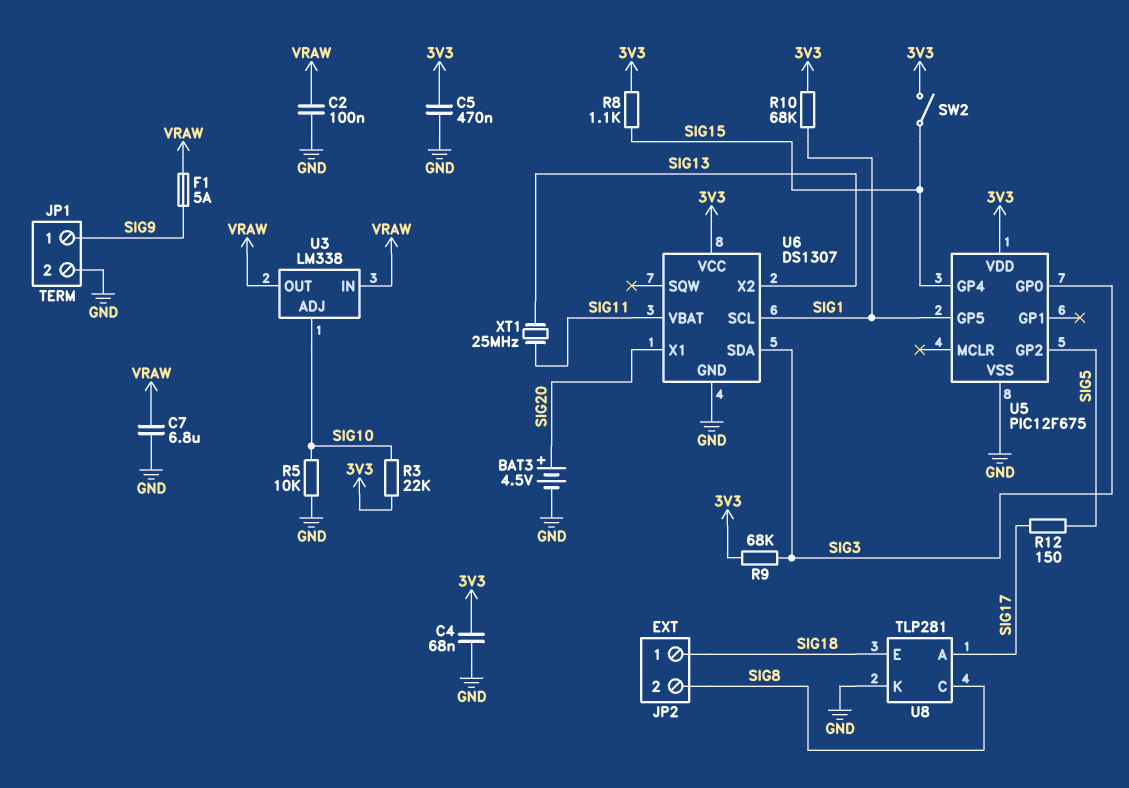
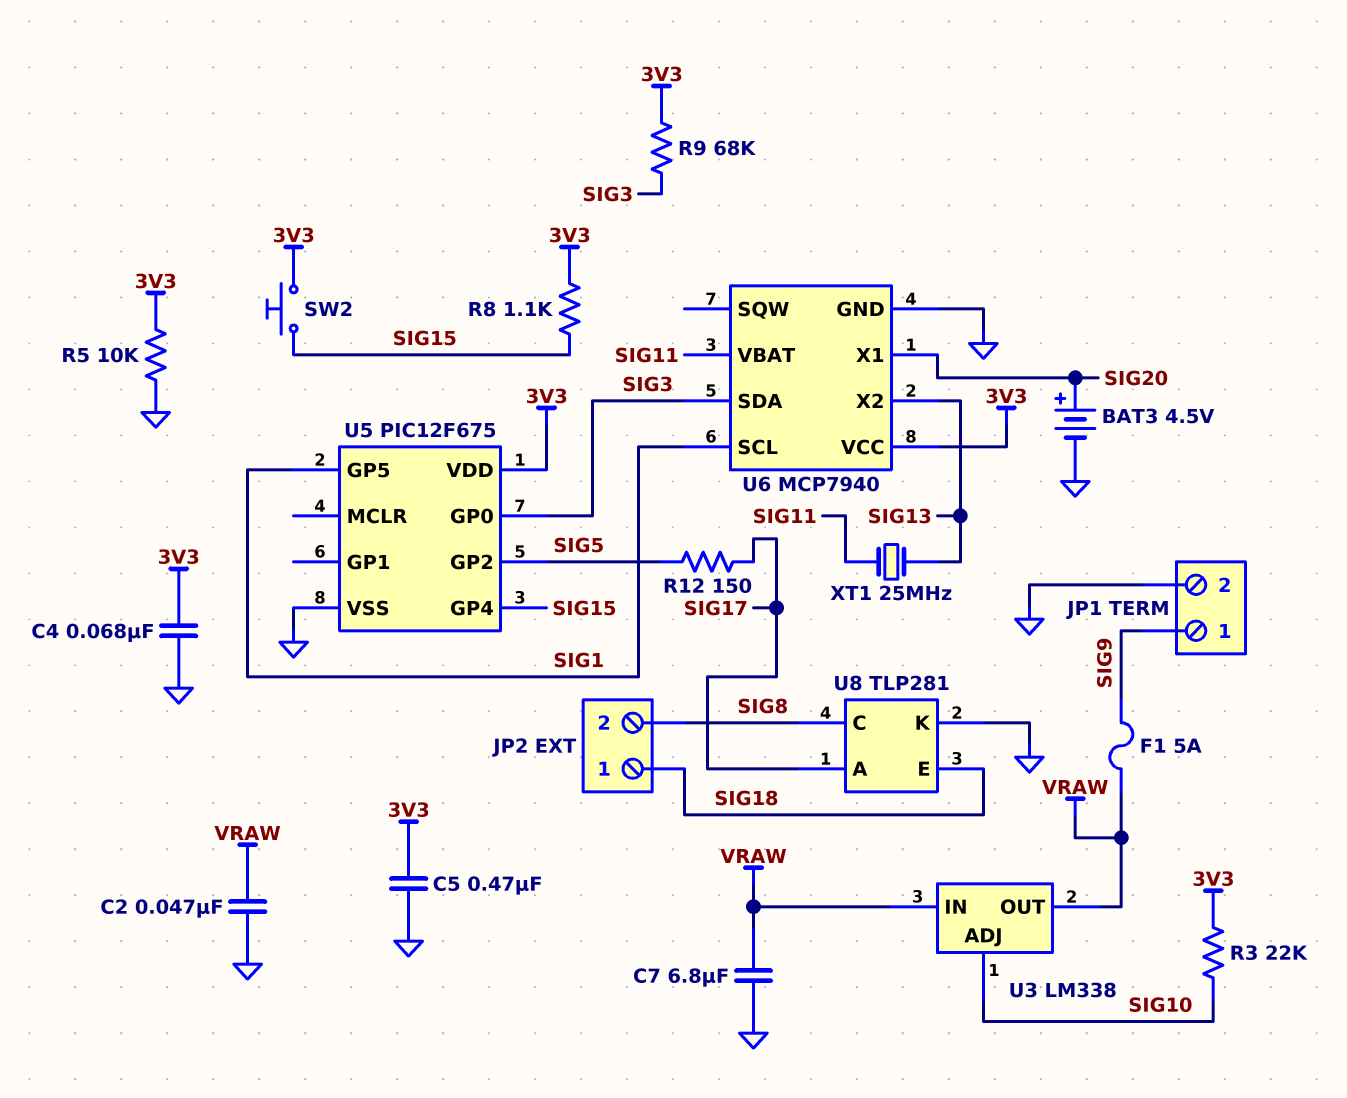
C2: 100nF (GND, VRAW) -> 47nF (GND, VRAW)
R5: 10k (GND, SIG10) -> 10k (3V3, GND)
R10: 68k (3V3, SIG1) -> none
SW2: switch (3V3, SIG15) -> button (3V3, SIG15)
U6: DS1307 -> MCP7940

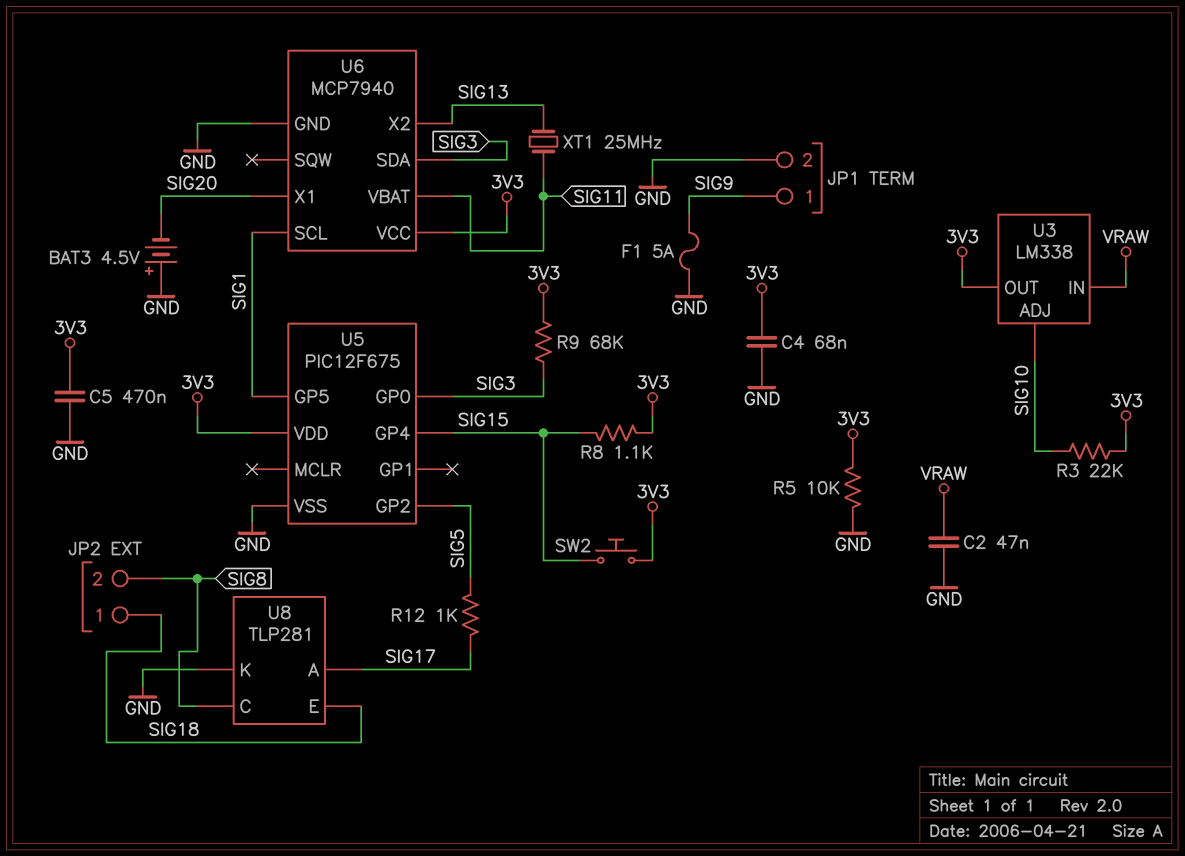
BAT3: 4.5V (plus SIG20, minus GND) -> 4.5V (plus GND, minus SIG20)
C7: 6.8uF (GND, VRAW) -> none
F1: 5A (SIG9, VRAW) -> 5A (GND, SIG9)
R12: 150 (SIG5, SIG17) -> 1k (SIG5, SIG17)
U3 pin OUT: VRAW -> 3V3

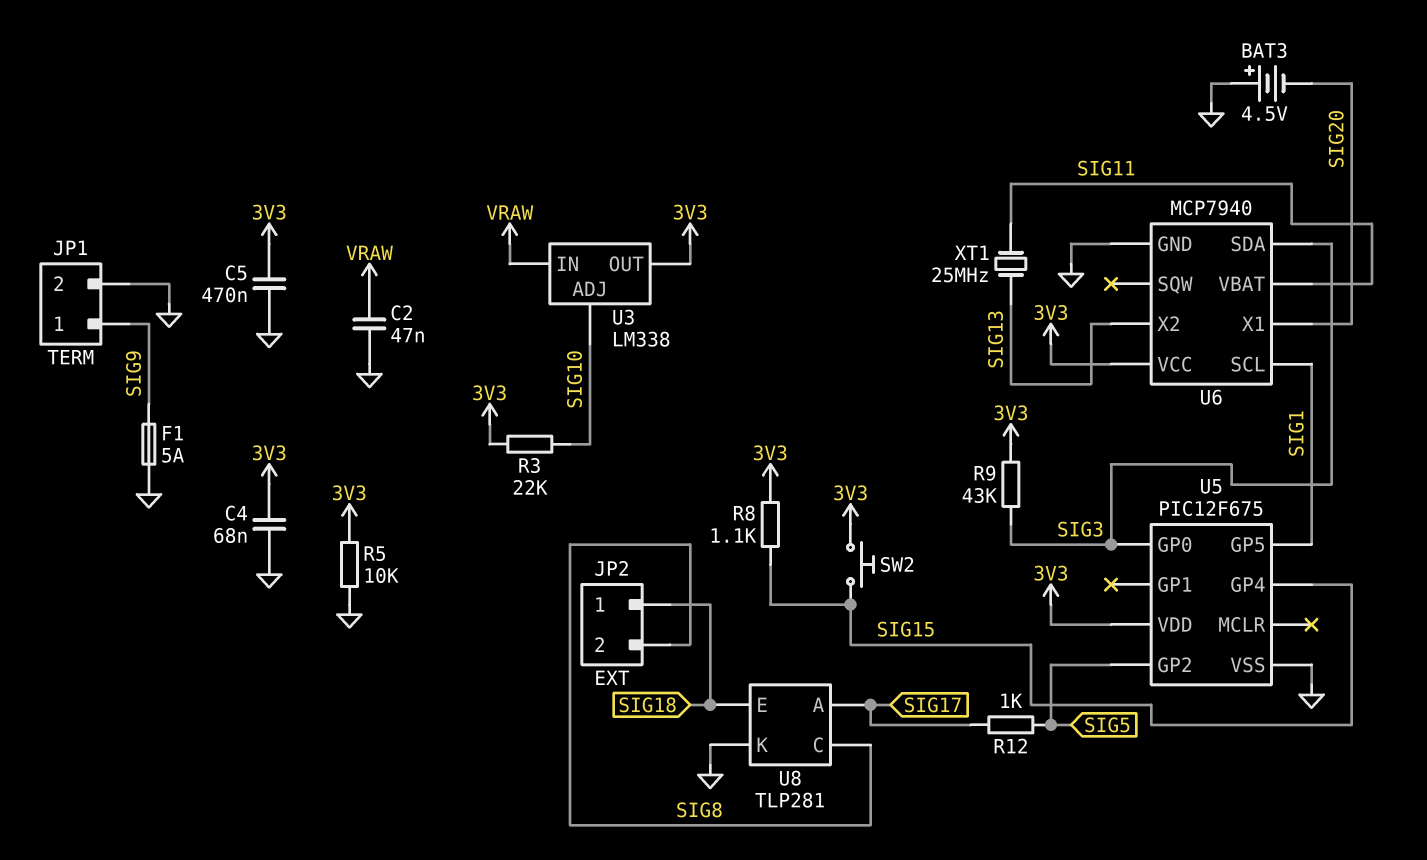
R9: 68k (3V3, SIG3) -> 43k (3V3, SIG3)

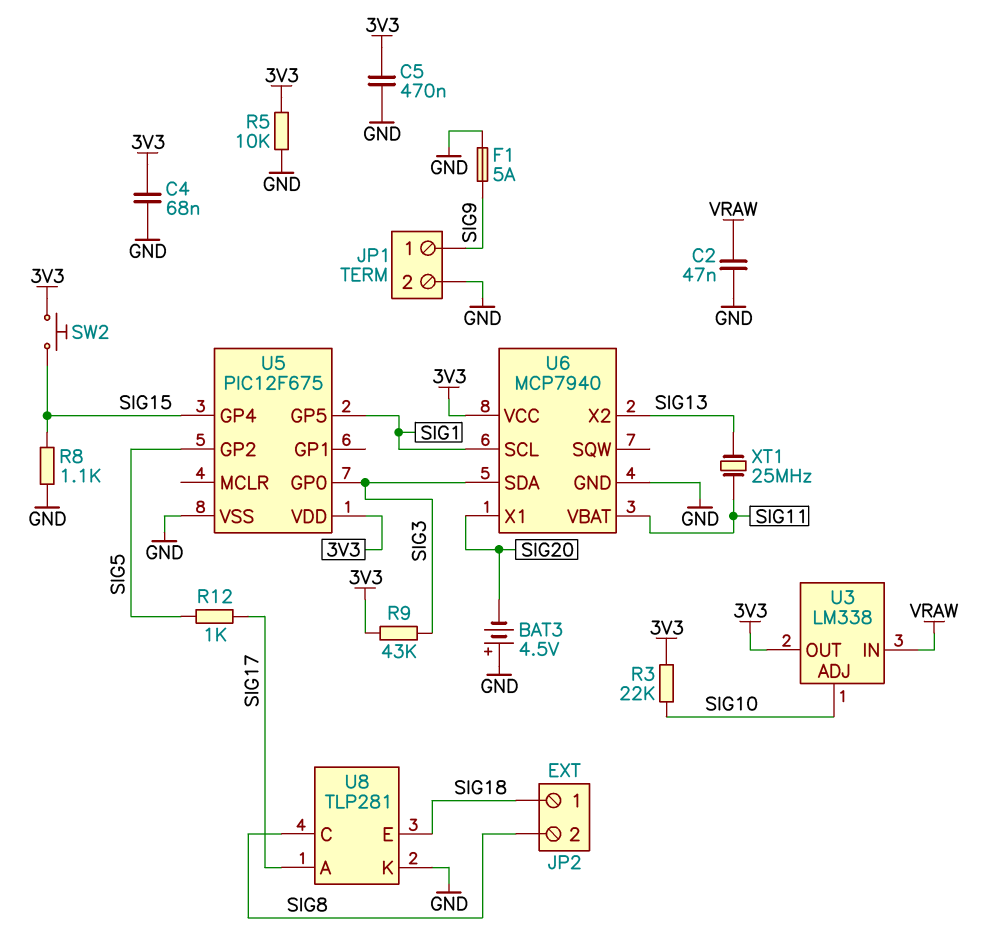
R8: 1.1k (3V3, SIG15) -> 1.1k (GND, SIG15)

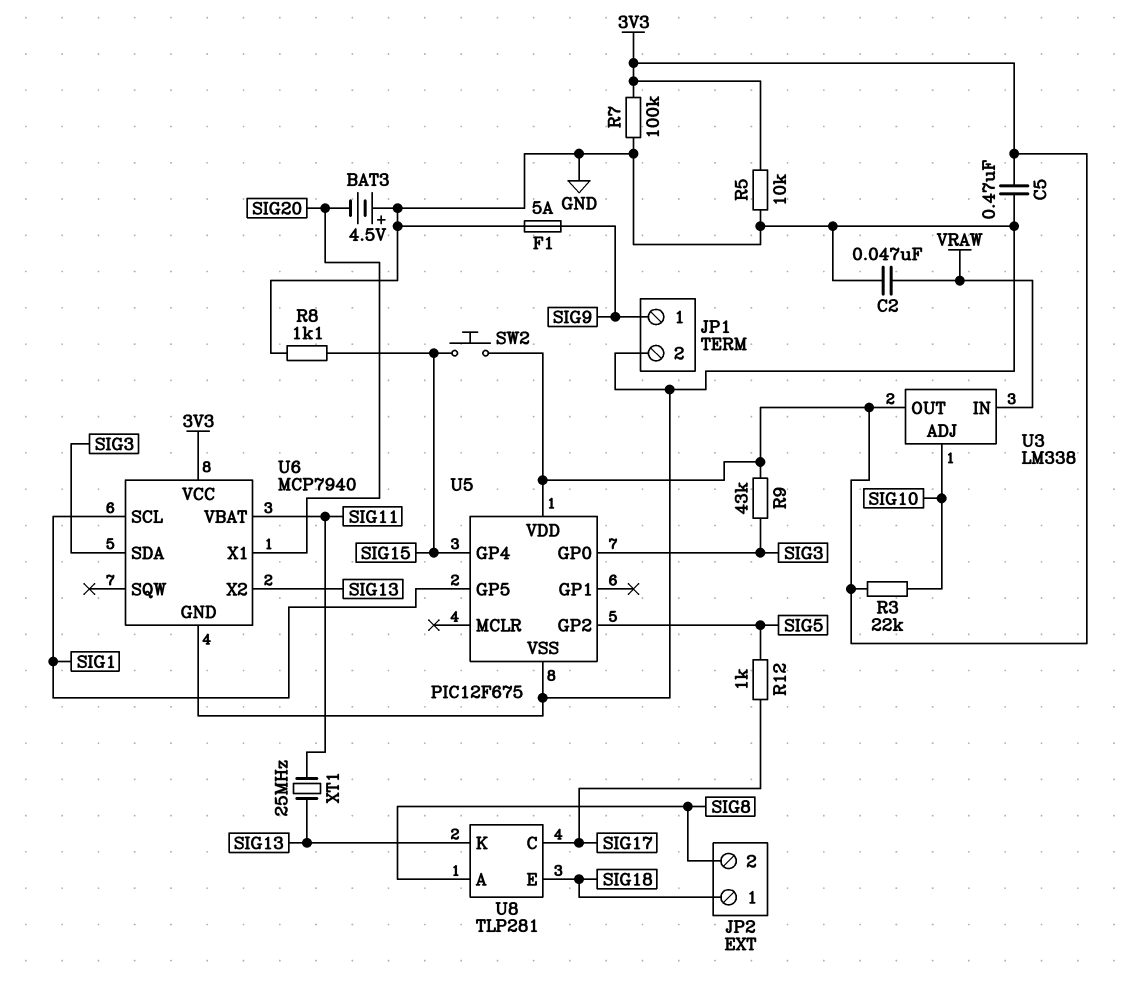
C4: 68nF (3V3, GND) -> none
R7: none -> 100k (3V3, GND)
U8 pin A: SIG17 -> SIG8
U8 pin C: SIG8 -> SIG17
U8 pin K: GND -> SIG13

